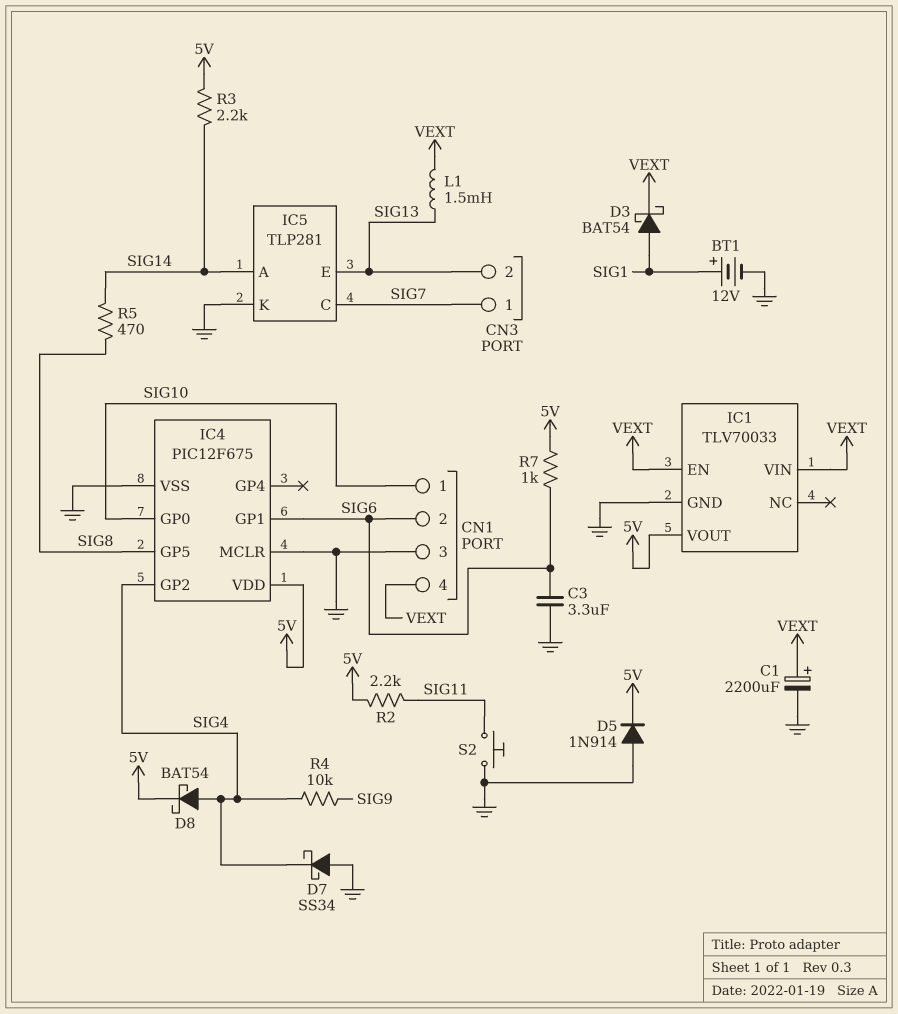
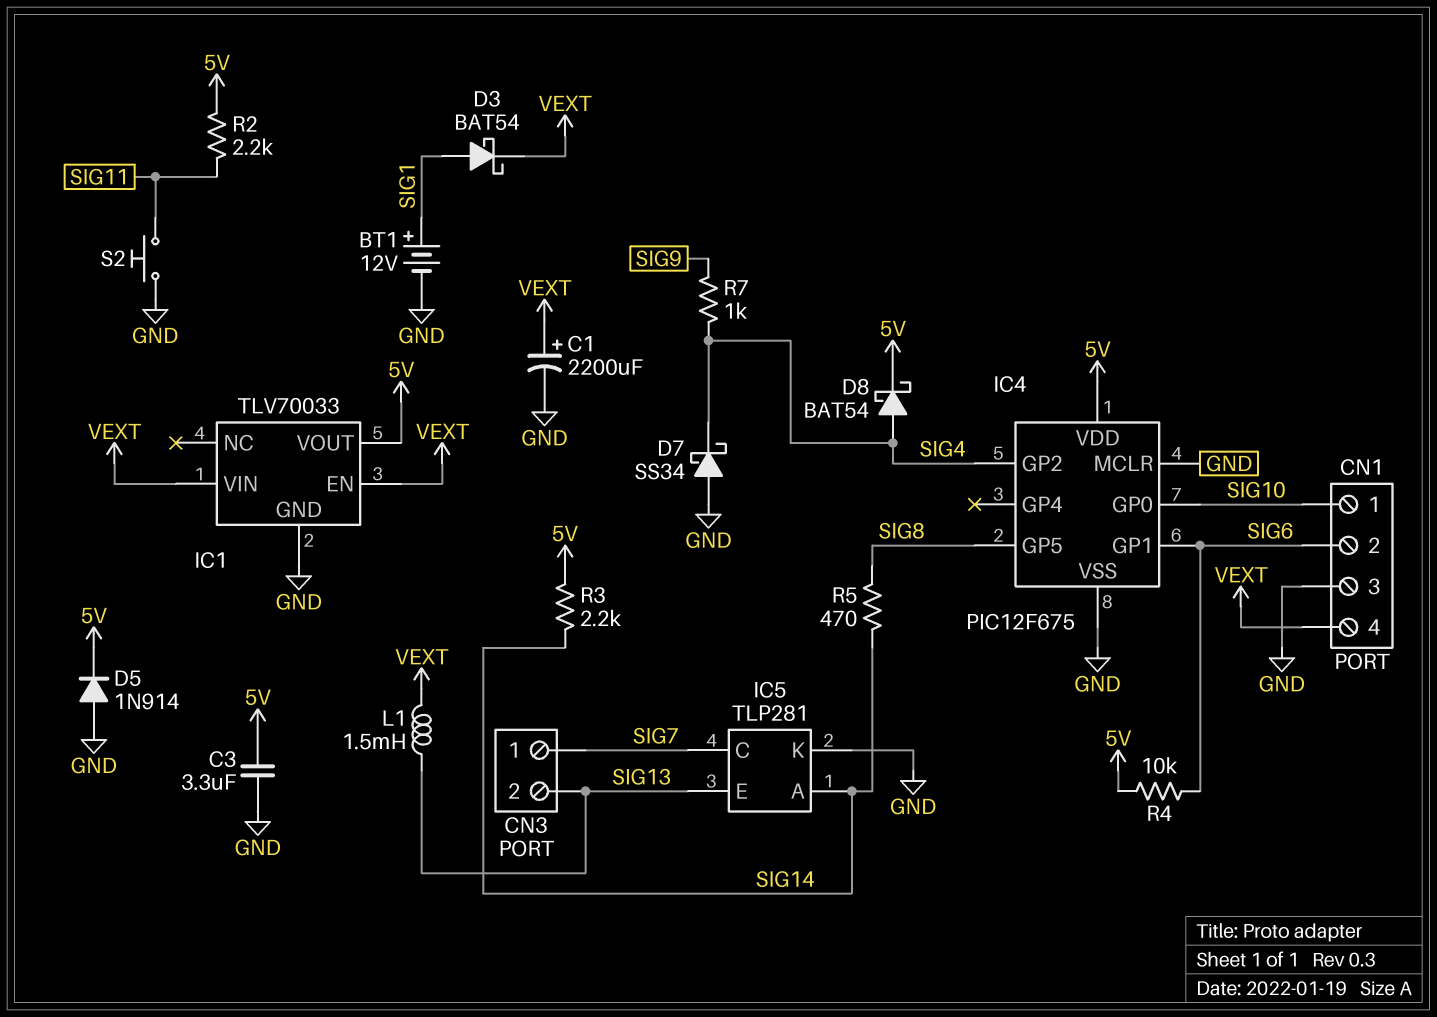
C3: 3.3uF (GND, SIG6) -> 3.3uF (5V, GND)
R4: 10k (SIG4, SIG9) -> 10k (5V, SIG6)
R7: 1k (5V, SIG6) -> 1k (SIG4, SIG9)

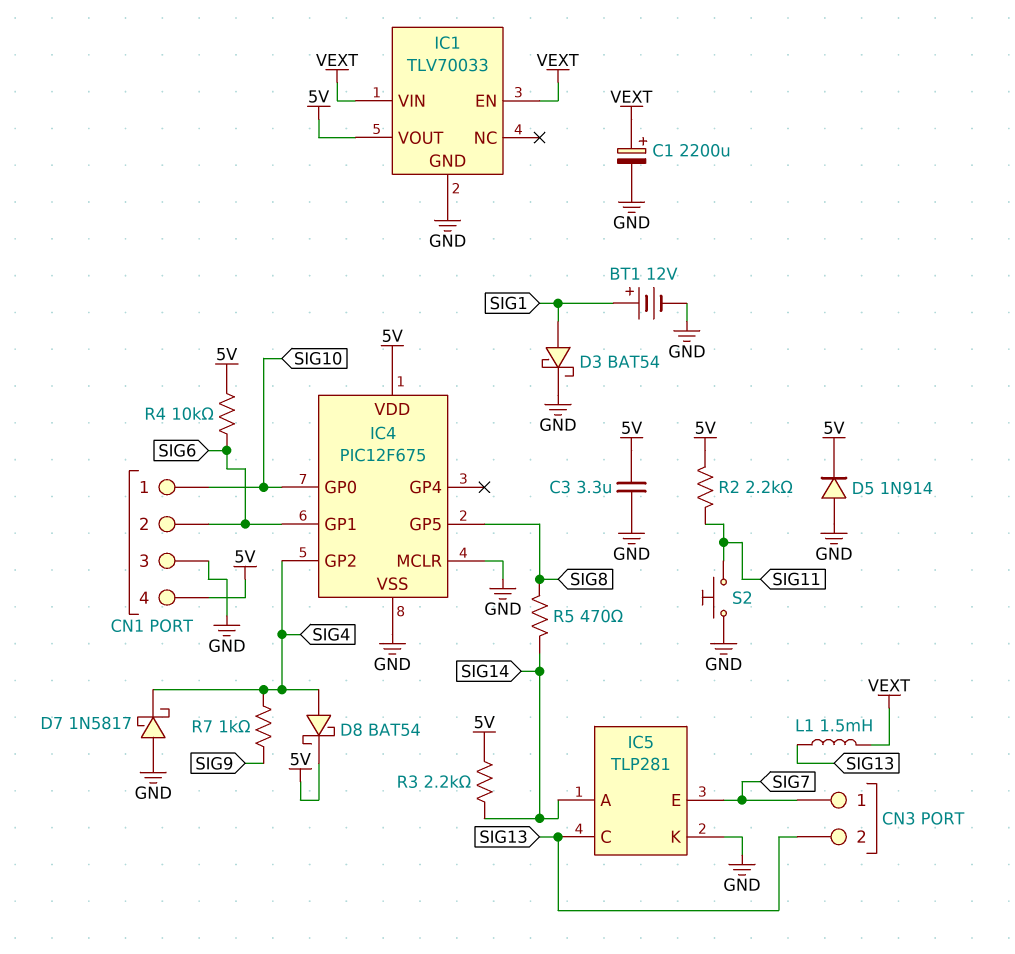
CN1 pin 4: VEXT -> 5V
D3: schottky BAT54 (A SIG1, K VEXT) -> schottky BAT54 (A SIG1, K GND)
D7: schottky SS34 (A GND, K SIG4) -> schottky 1N5817 (A GND, K SIG4)
IC5 pin C: SIG7 -> SIG13
IC5 pin E: SIG13 -> SIG7

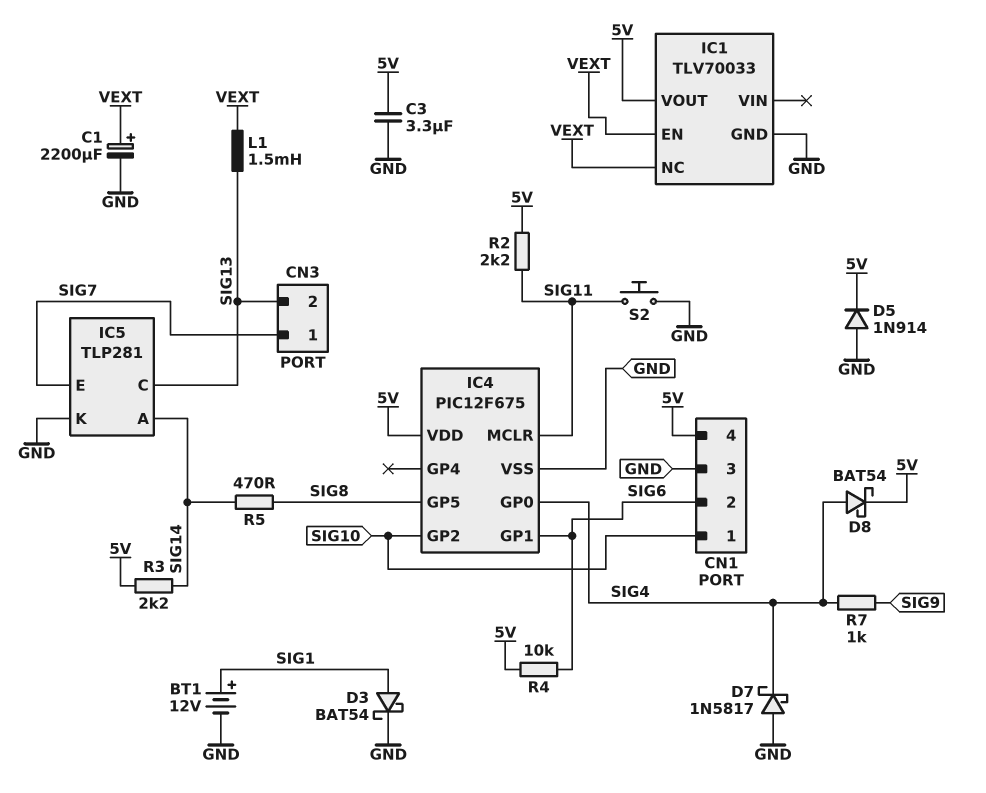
IC1 pin NC: none -> VEXT
IC1 pin VIN: VEXT -> none
IC4 pin GP0: SIG10 -> SIG4
IC4 pin GP2: SIG4 -> SIG10
IC4 pin MCLR: GND -> SIG11

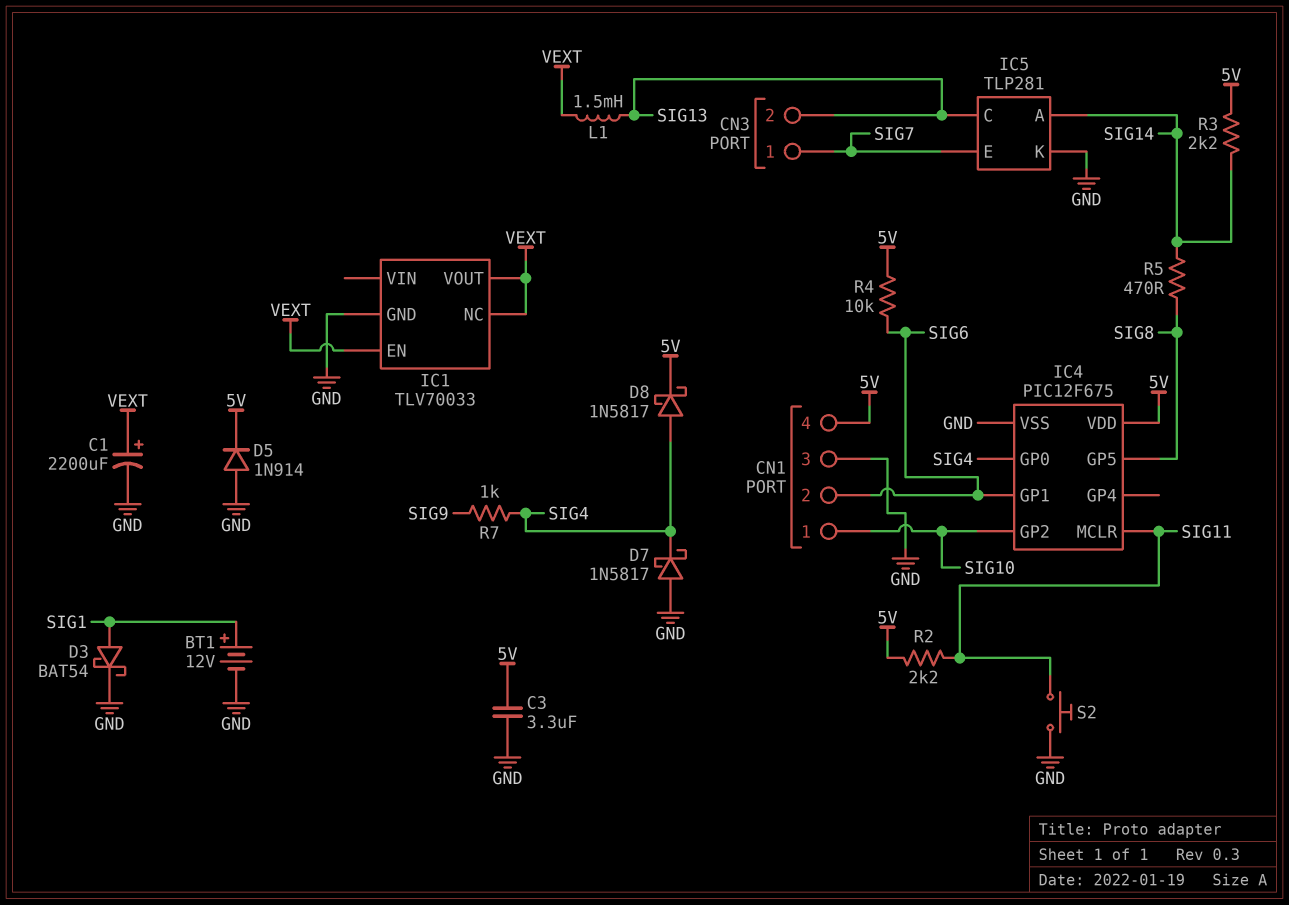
D8: schottky BAT54 (A SIG4, K 5V) -> schottky 1N5817 (A SIG4, K 5V)
IC1 pin VOUT: 5V -> VEXT

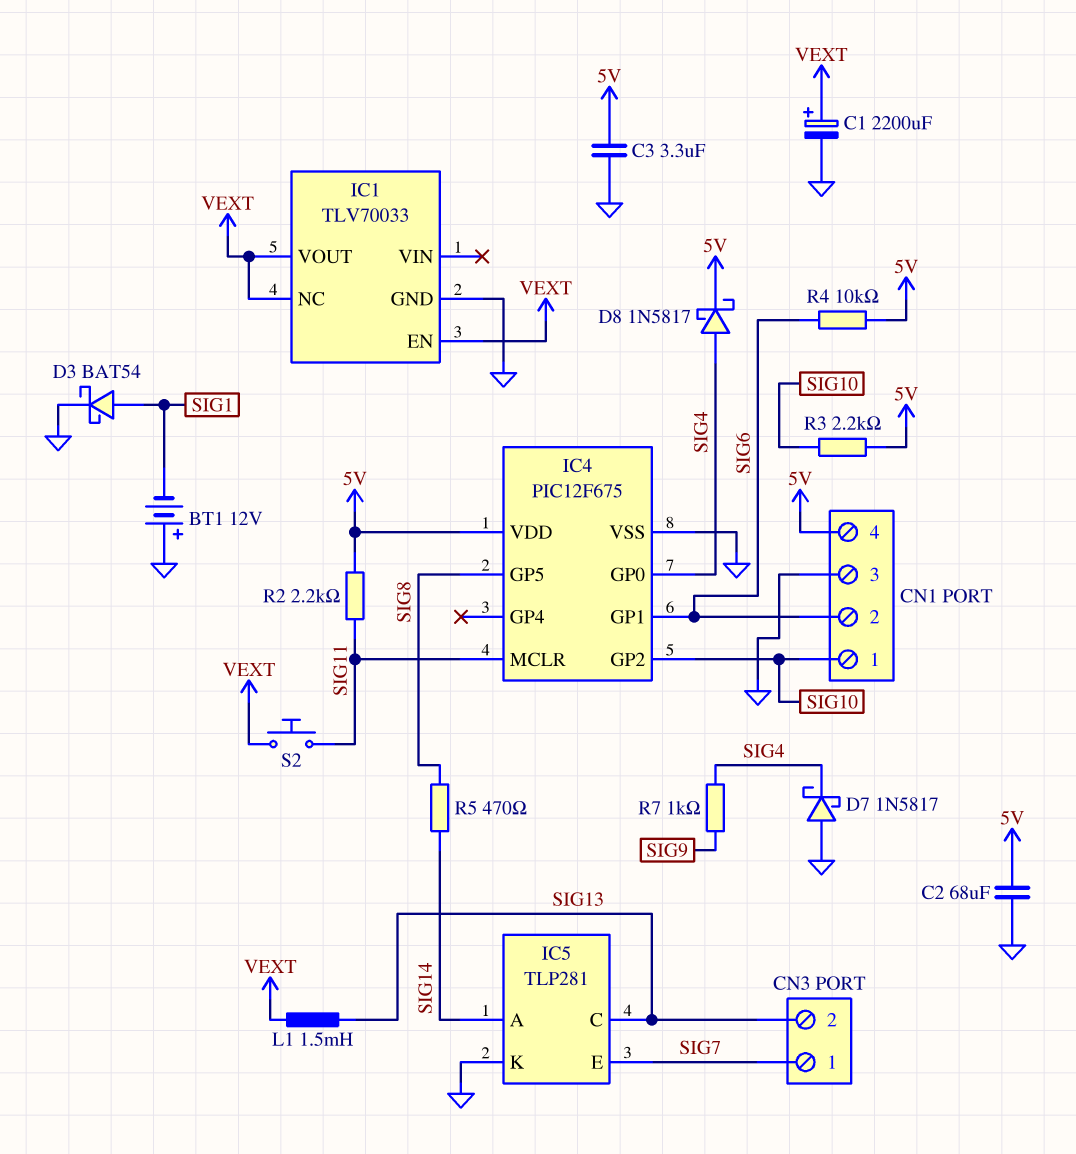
BT1: 12V (plus SIG1, minus GND) -> 12V (plus GND, minus SIG1)
C2: none -> 68uF (5V, GND)
D5: diode 1N914 (A GND, K 5V) -> none
R3: 2.2k (5V, SIG14) -> 2.2k (5V, SIG10)
S2: button (GND, SIG11) -> button (SIG11, VEXT)

